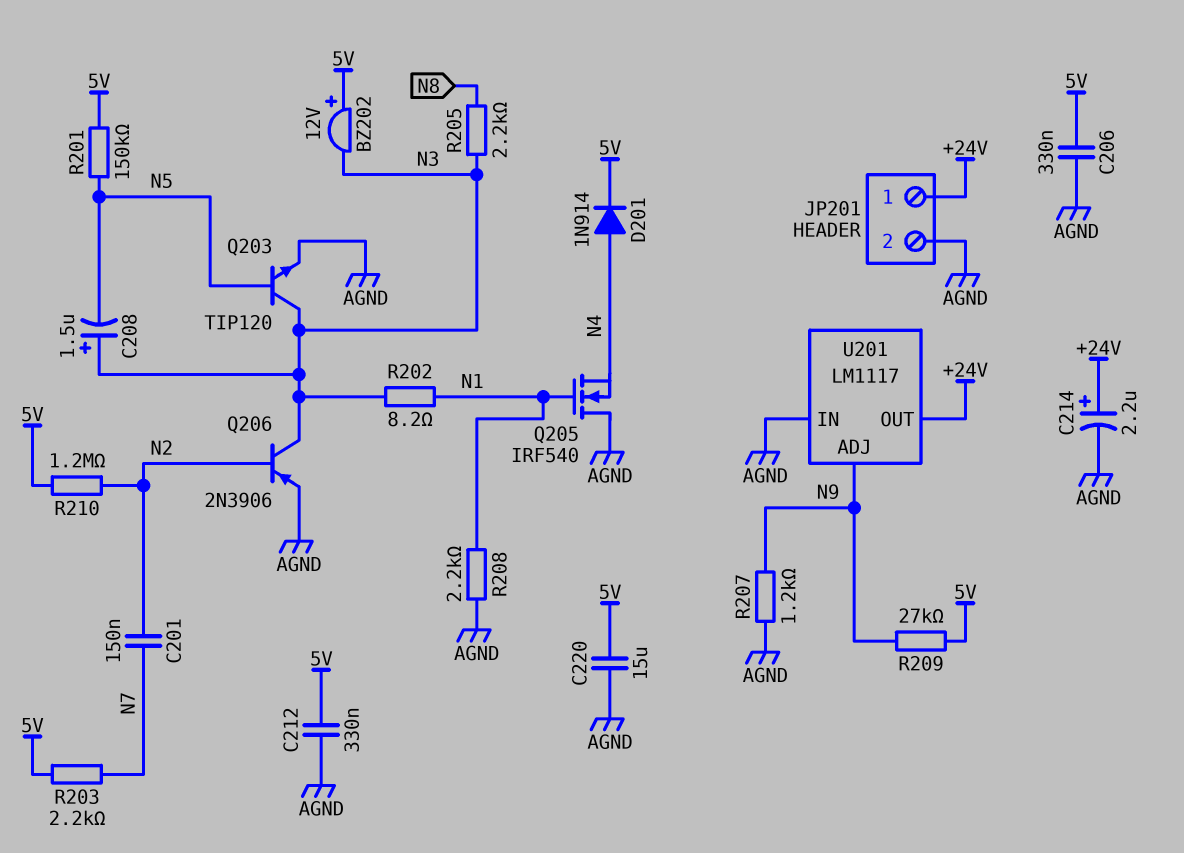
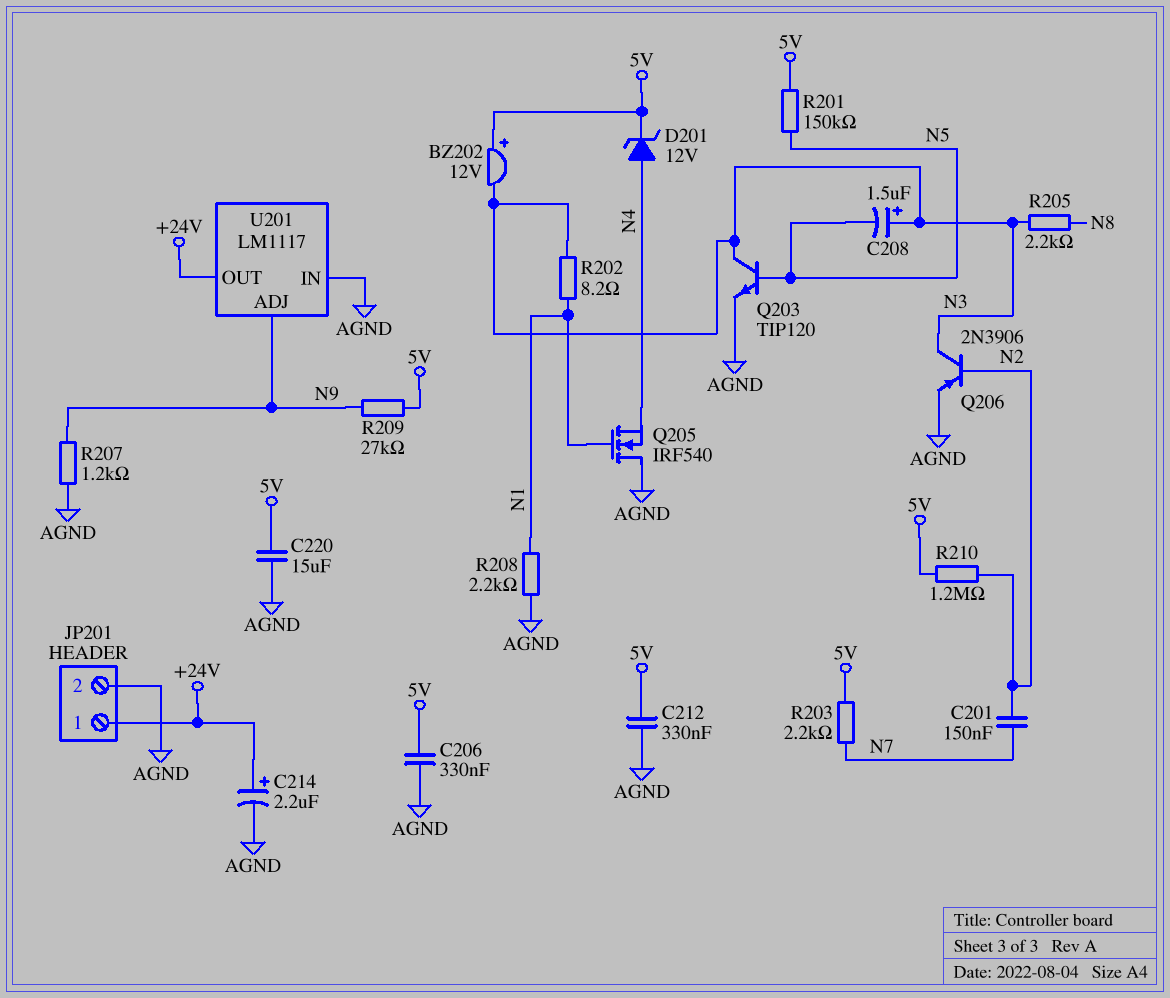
D201: diode 1N914 (A N4, K 5V) -> zener 12V (A N4, K 5V)

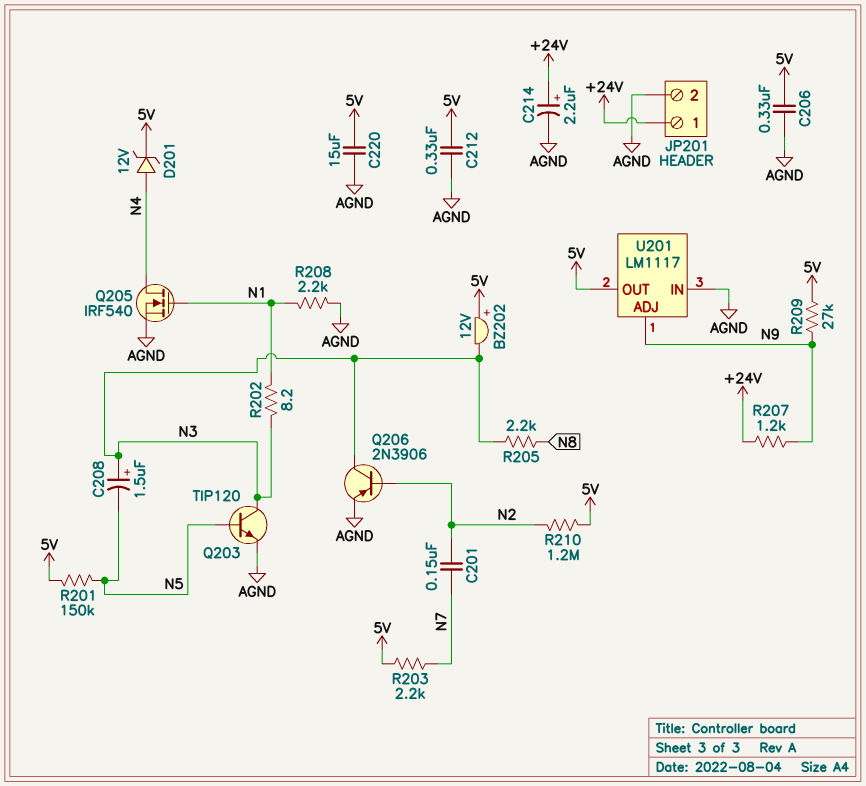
Q205: NMOS IRF540 (G N1, D AGND, S N4) -> NMOS IRF540 (G N1, D N4, S AGND)
R207: 1.2k (AGND, N9) -> 1.2k (+24V, N9)
U201 pin OUT: +24V -> 5V

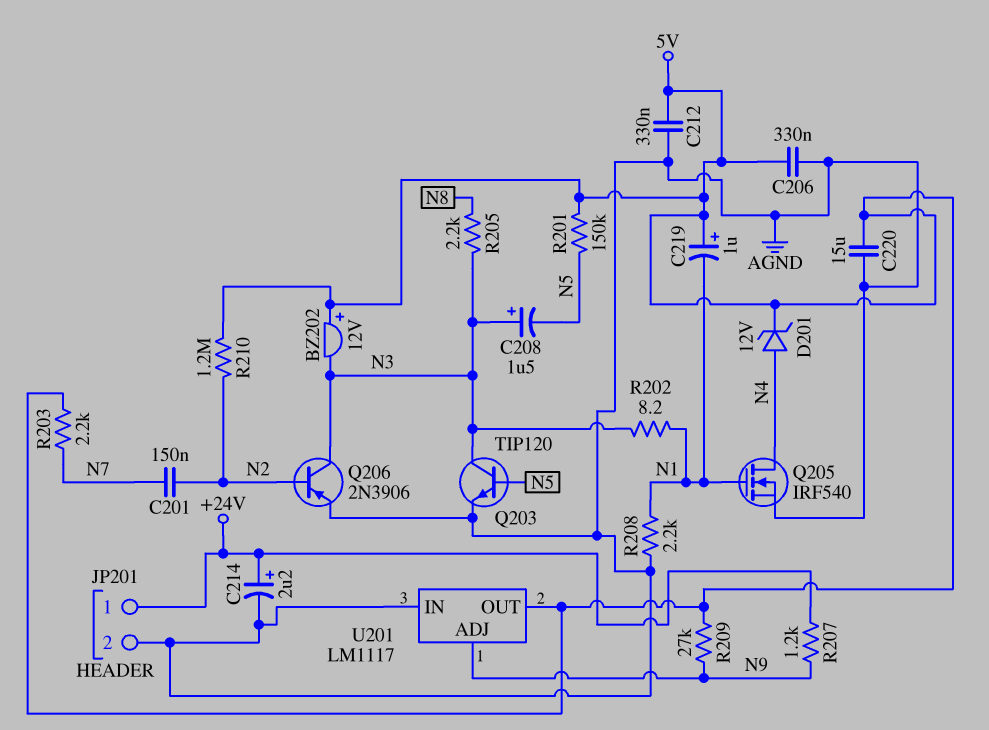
C219: none -> 1uF (plus 5V, minus N1)

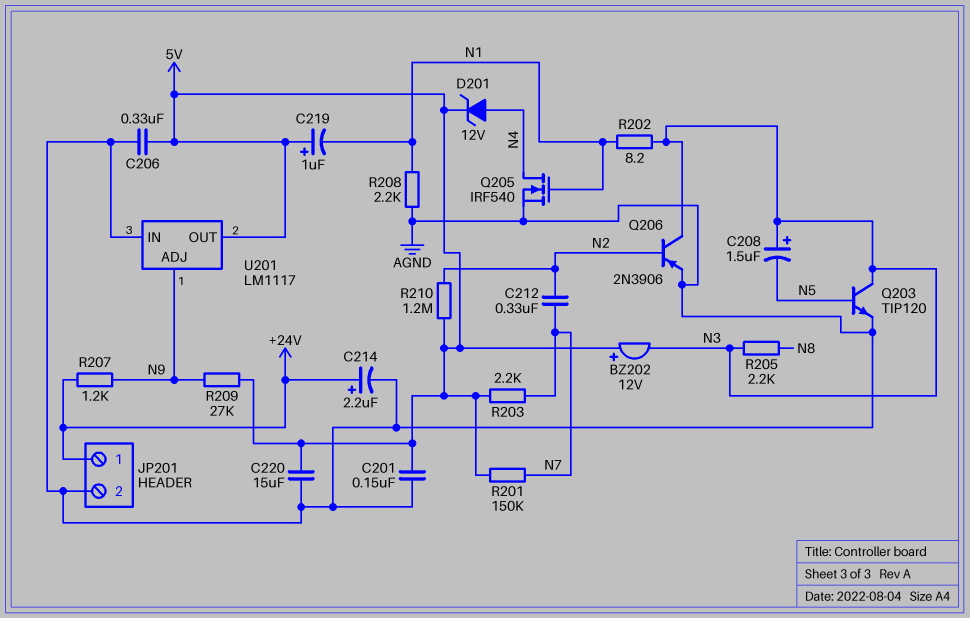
C201: 150nF (N2, N7) -> 150nF (5V, AGND)
C212: 330nF (5V, AGND) -> 330nF (N2, N7)
R201: 150k (5V, N5) -> 150k (5V, N7)

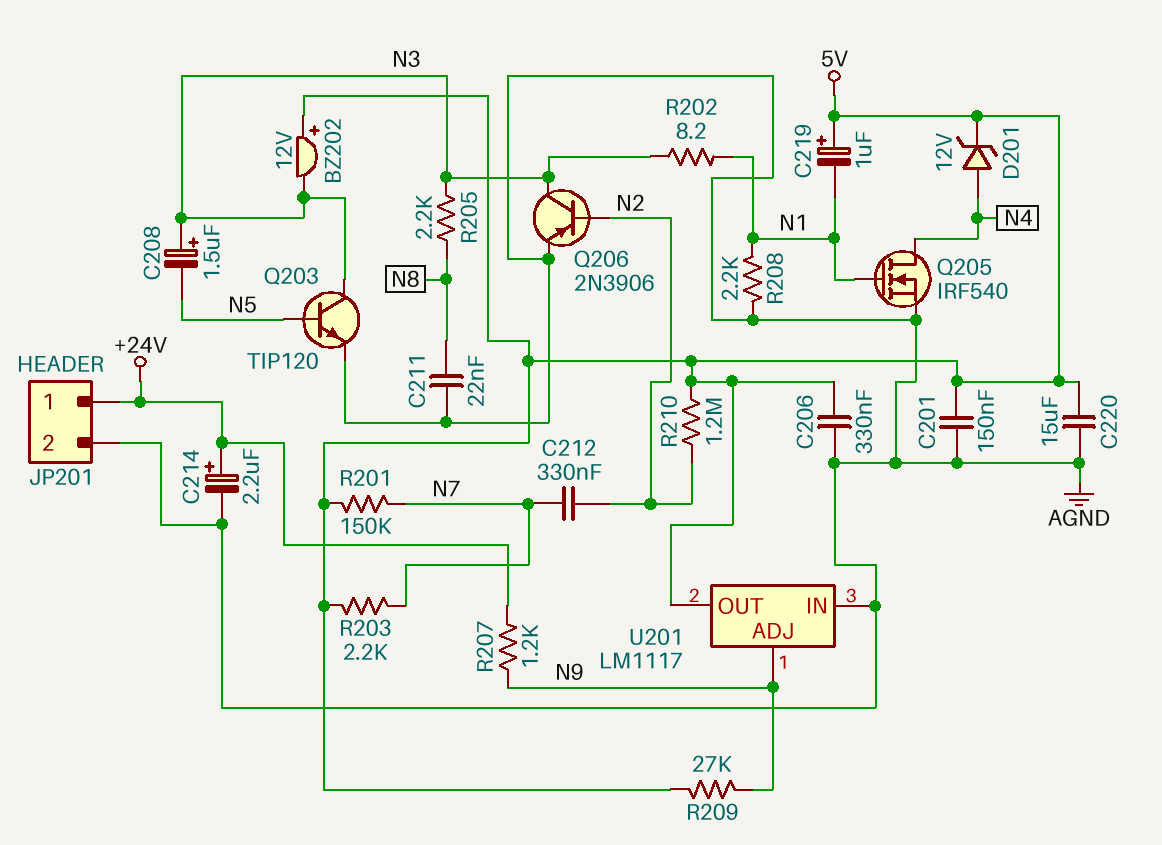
C211: none -> 22nF (AGND, N8)

